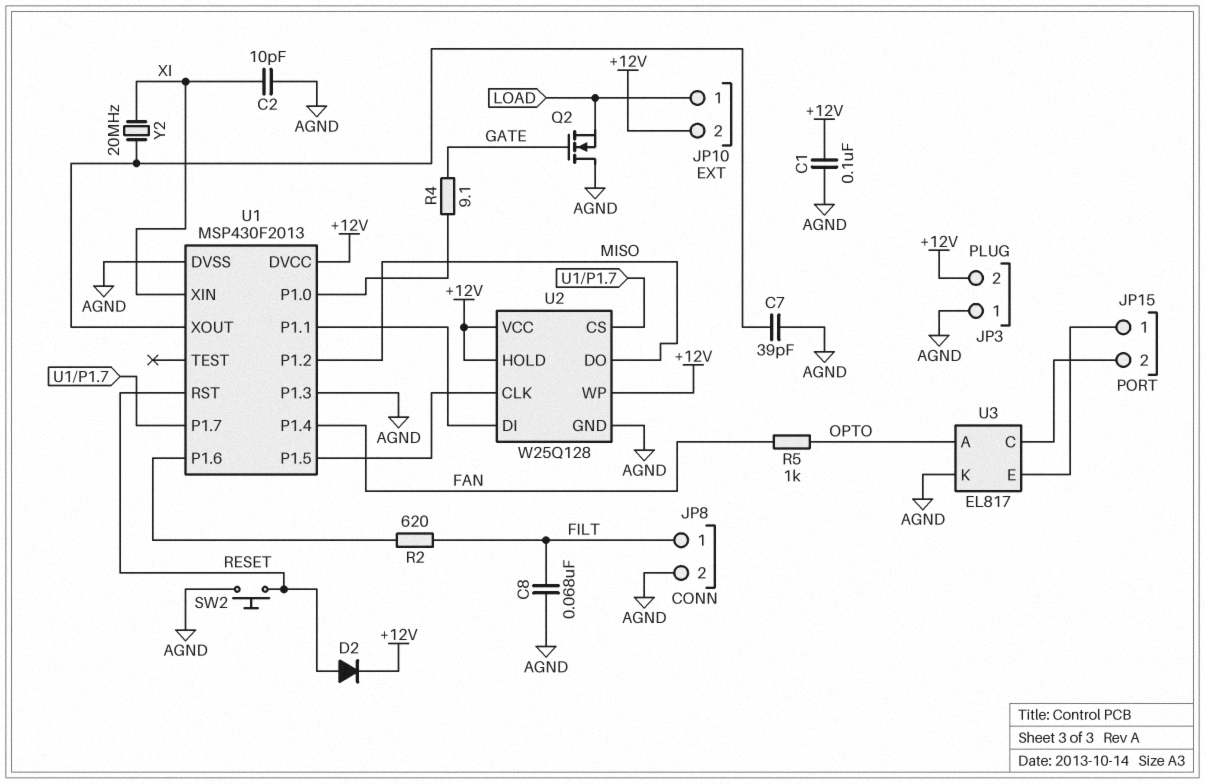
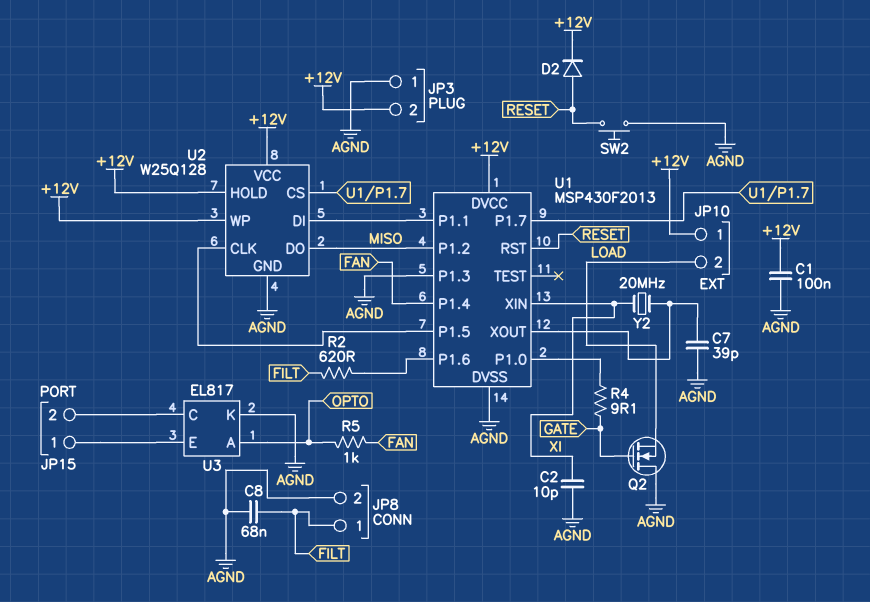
JP10 pin 1: LOAD -> +12V
JP10 pin 2: +12V -> LOAD

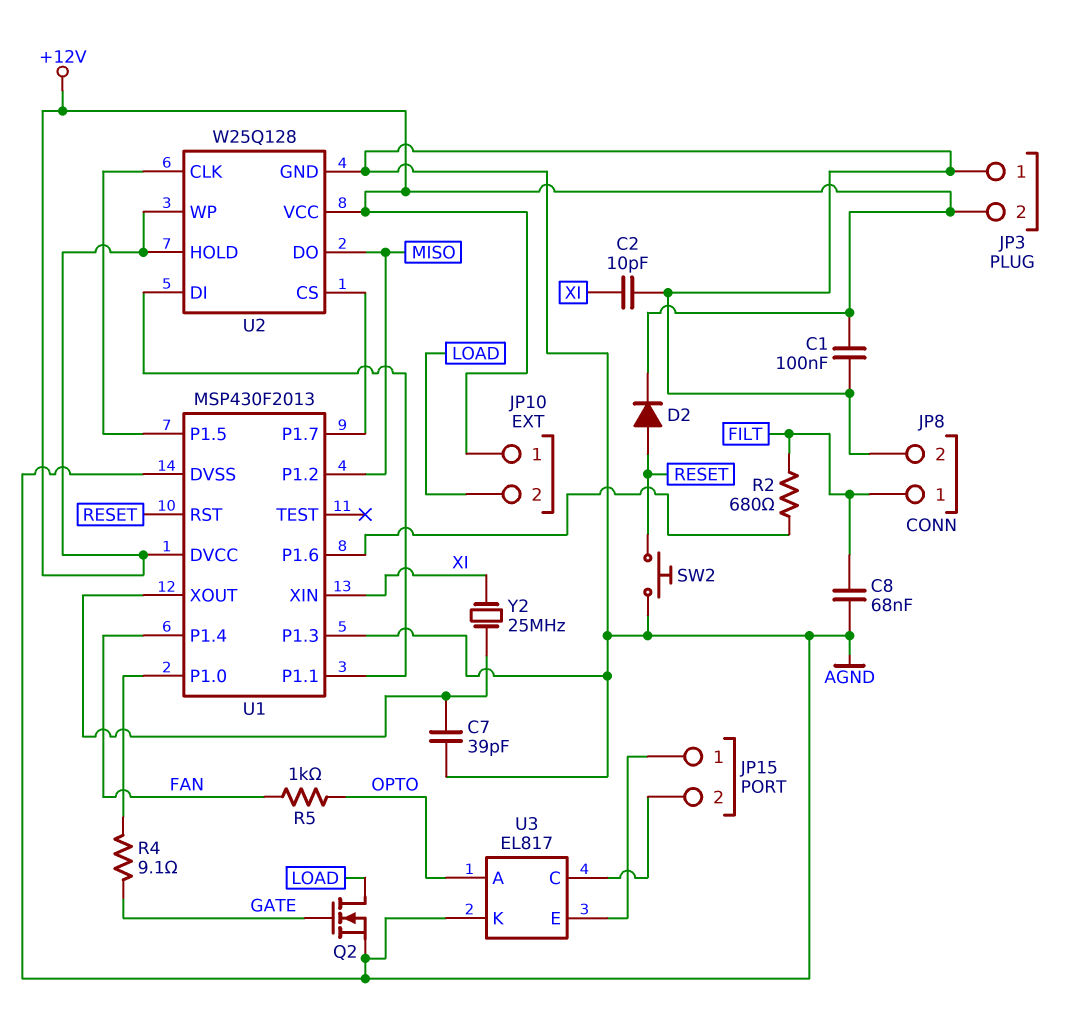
Q2: NMOS (G GATE, D AGND, S LOAD) -> NMOS (G GATE, D LOAD, S AGND)
R2: 620 (FILT, U1/P1.6) -> 680 (FILT, U1/P1.6)
Y2: 20MHz (U1/XOUT, XI) -> 25MHz (U1/XOUT, XI)

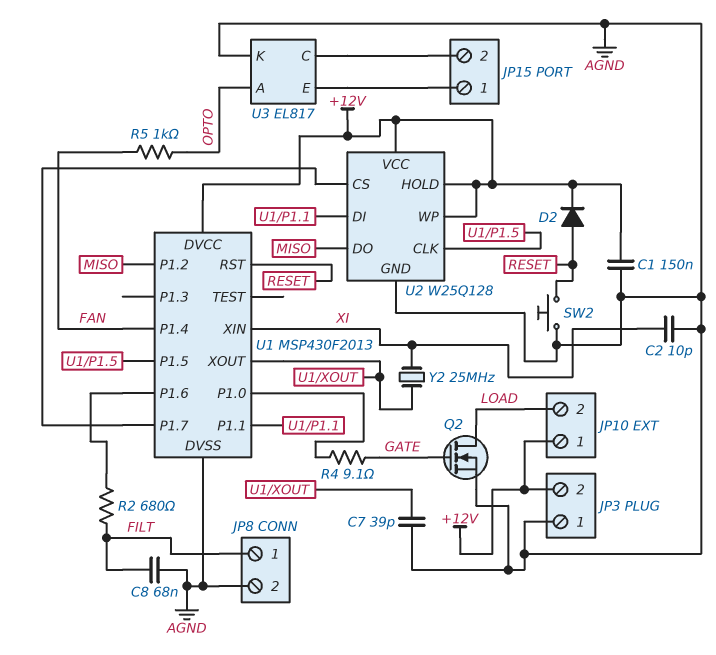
C1: 100nF (+12V, AGND) -> 150nF (+12V, AGND)
U1 pin P1.3: AGND -> none

